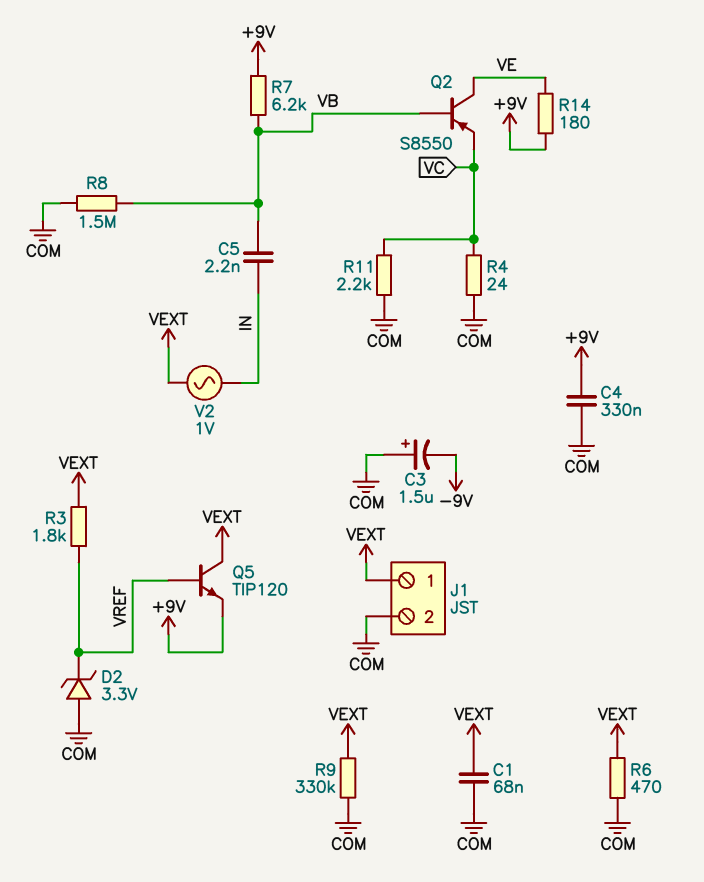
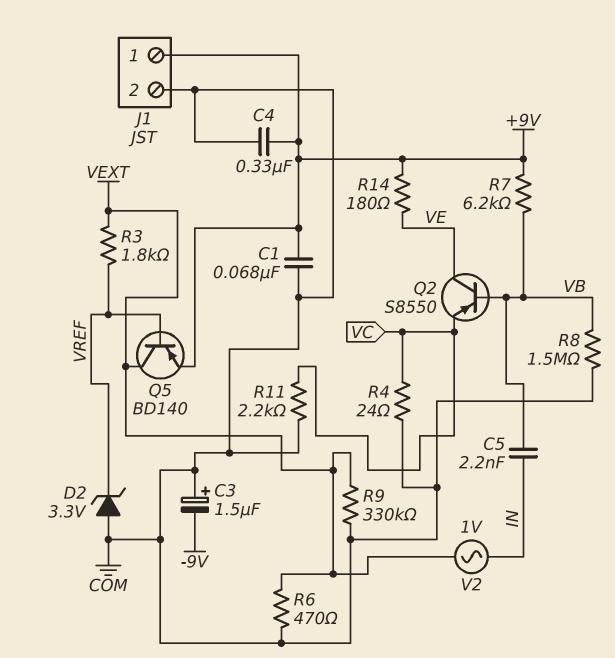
C1: 68nF (COM, VEXT) -> 68nF (+9V, COM)
J1 pin 1: VEXT -> +9V
Q5: NPN TIP120 (B VREF, C VEXT, E +9V) -> PNP BD140 (B VREF, C VEXT, E +9V)

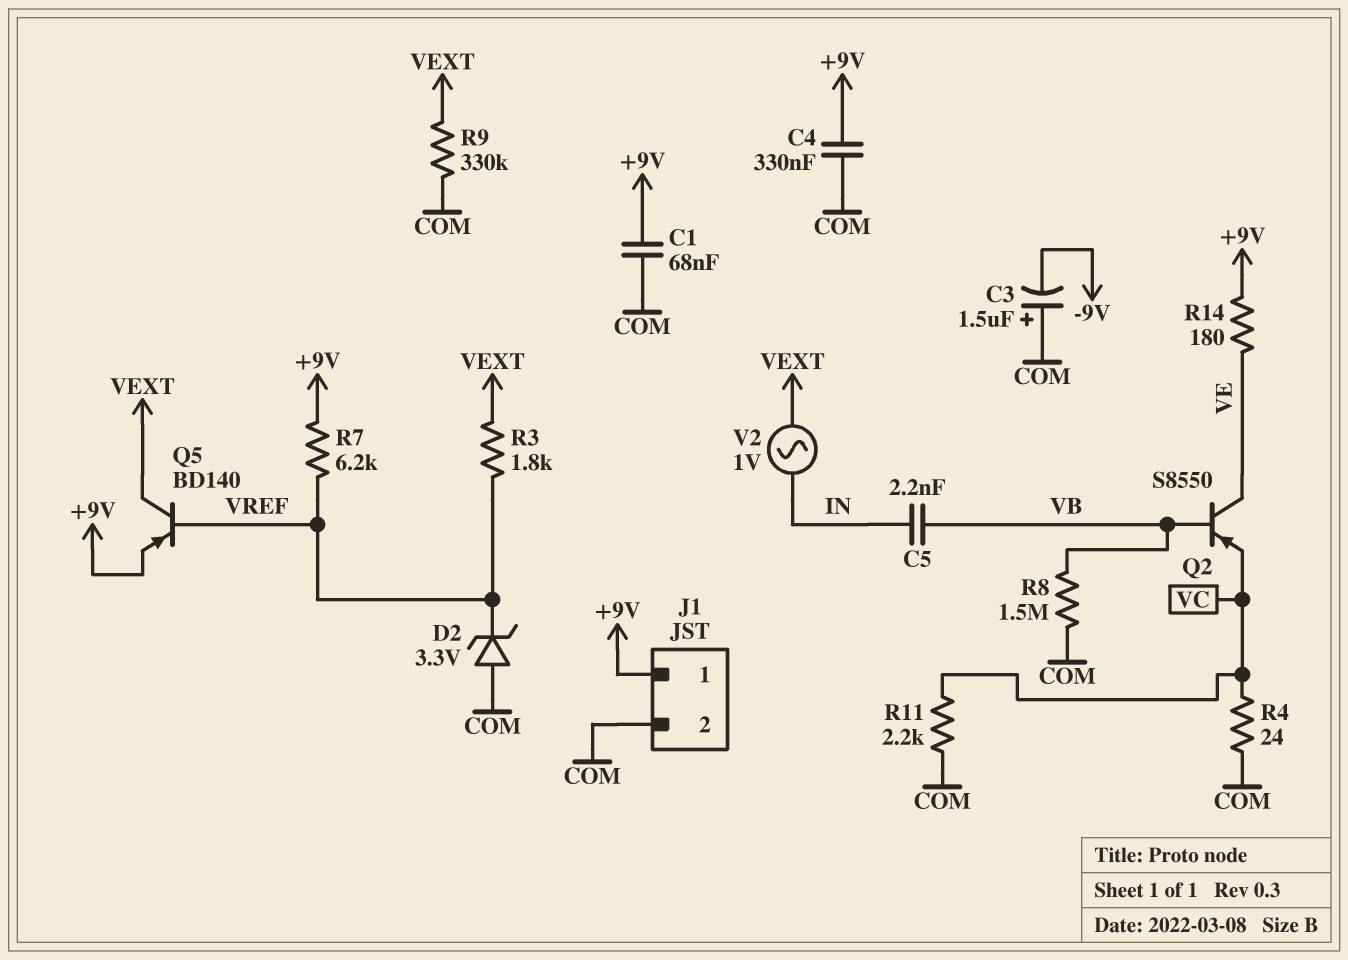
R6: 470 (COM, VEXT) -> none
R7: 6.2k (+9V, VB) -> 6.2k (+9V, VREF)

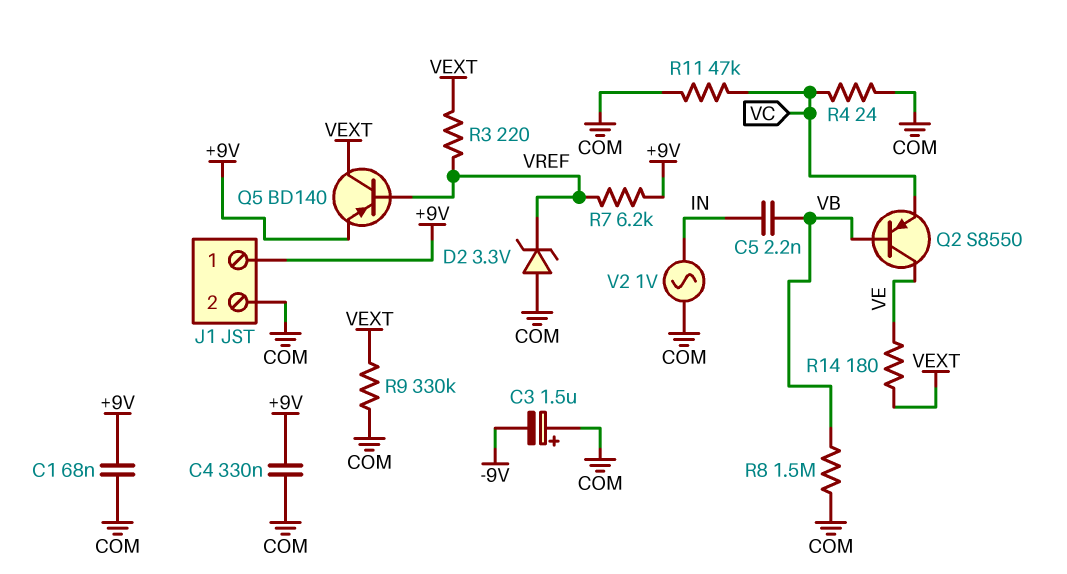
R3: 1.8k (VEXT, VREF) -> 220 (VEXT, VREF)
R11: 2.2k (COM, VC) -> 47k (COM, VC)
R14: 180 (+9V, VE) -> 180 (VE, VEXT)
V2: AC 1V (IN, VEXT) -> AC 1V (COM, IN)

